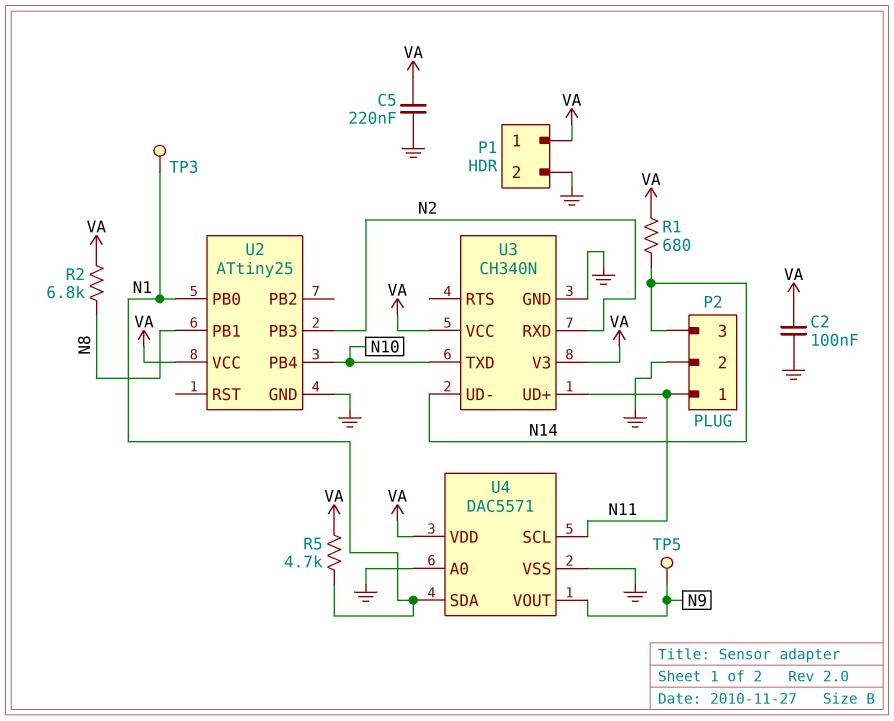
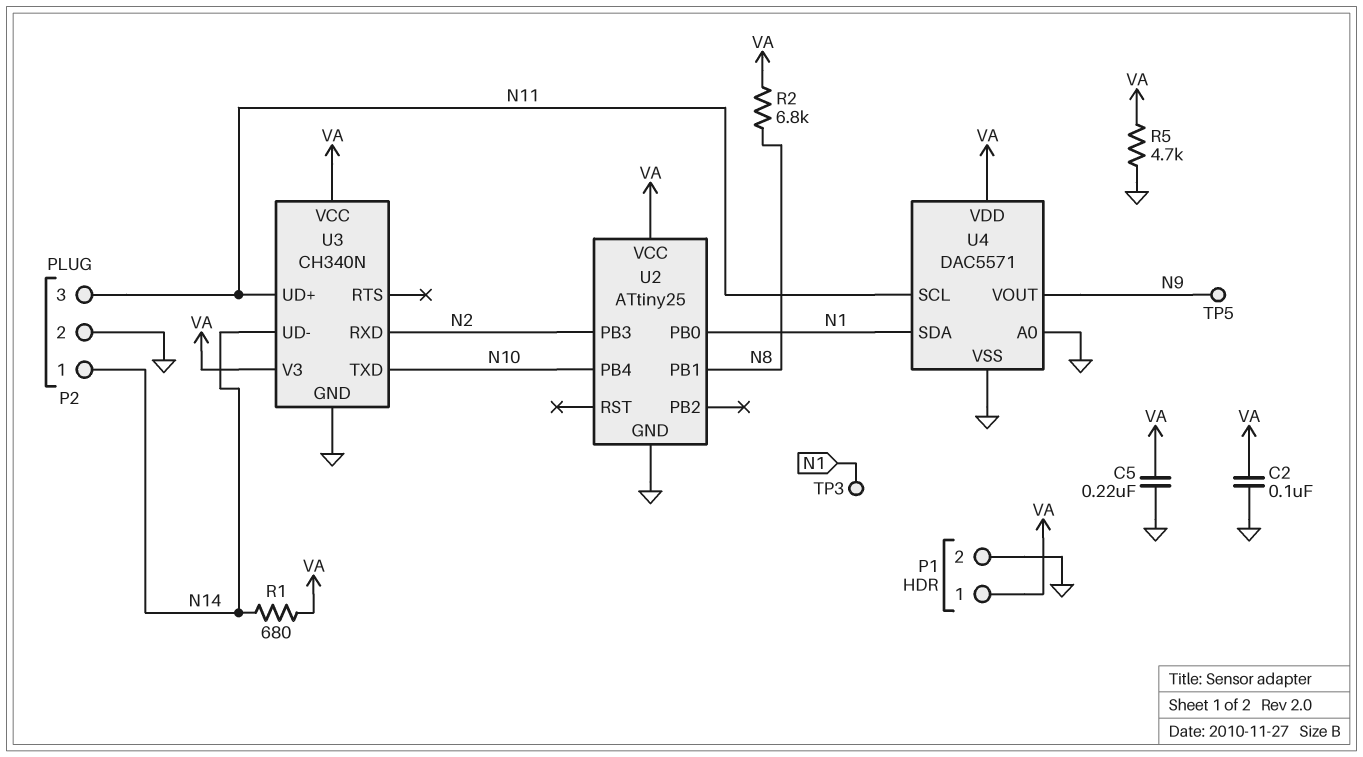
P2 pin 1: N11 -> N14
P2 pin 3: N14 -> N11
R5: 4.7k (N1, VA) -> 4.7k (GND, VA)

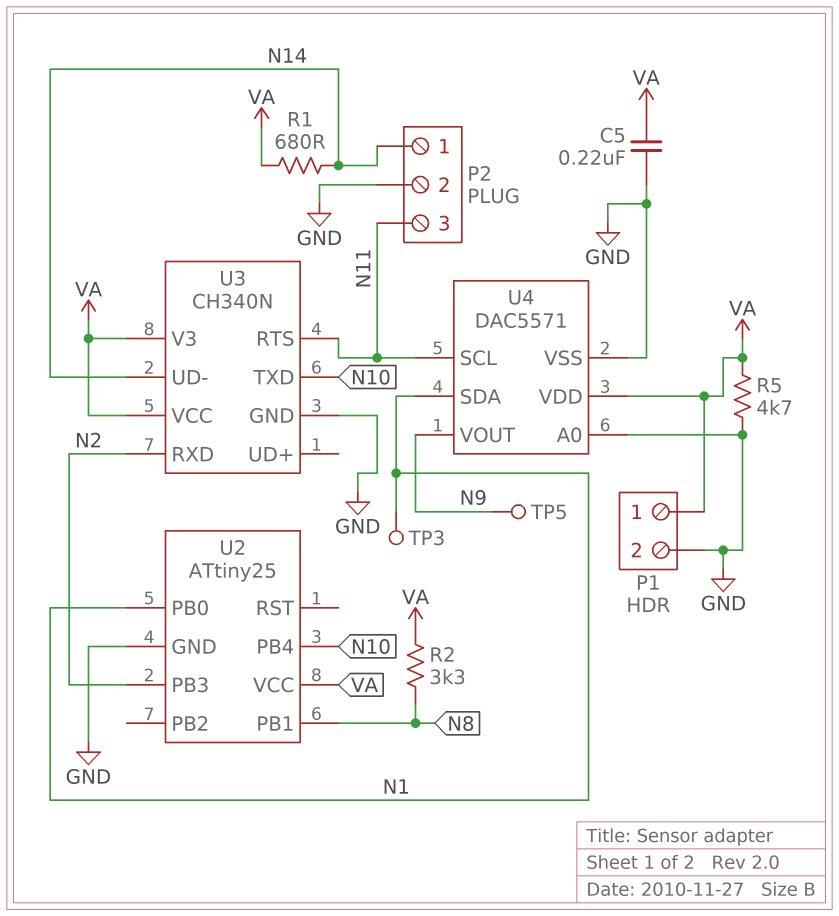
C2: 100nF (GND, VA) -> none
R2: 6.8k (N8, VA) -> 3.3k (N8, VA)
U3 pin RTS: none -> N11
U3 pin UD+: N11 -> none

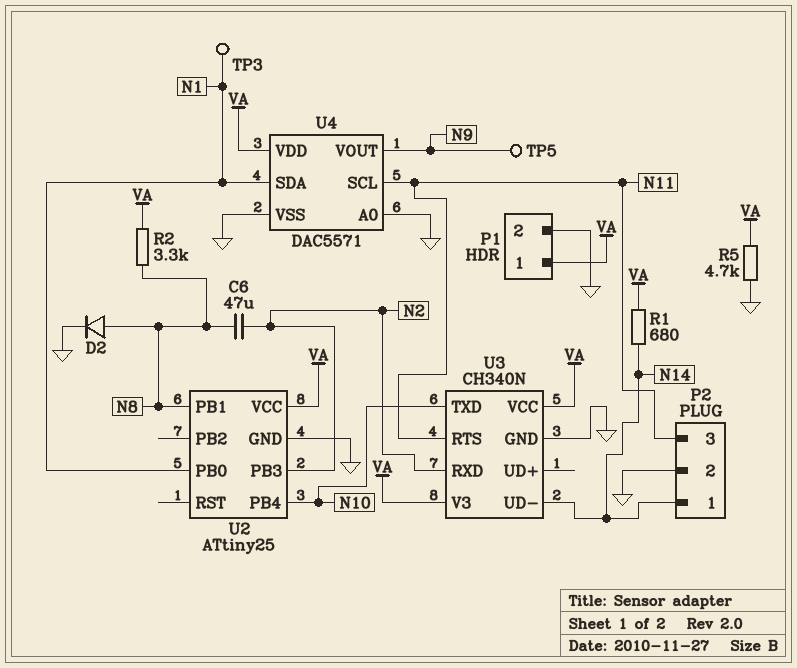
C5: 220nF (GND, VA) -> none
C6: none -> 47uF (N2, N8)
D2: none -> diode (A N8, K GND)

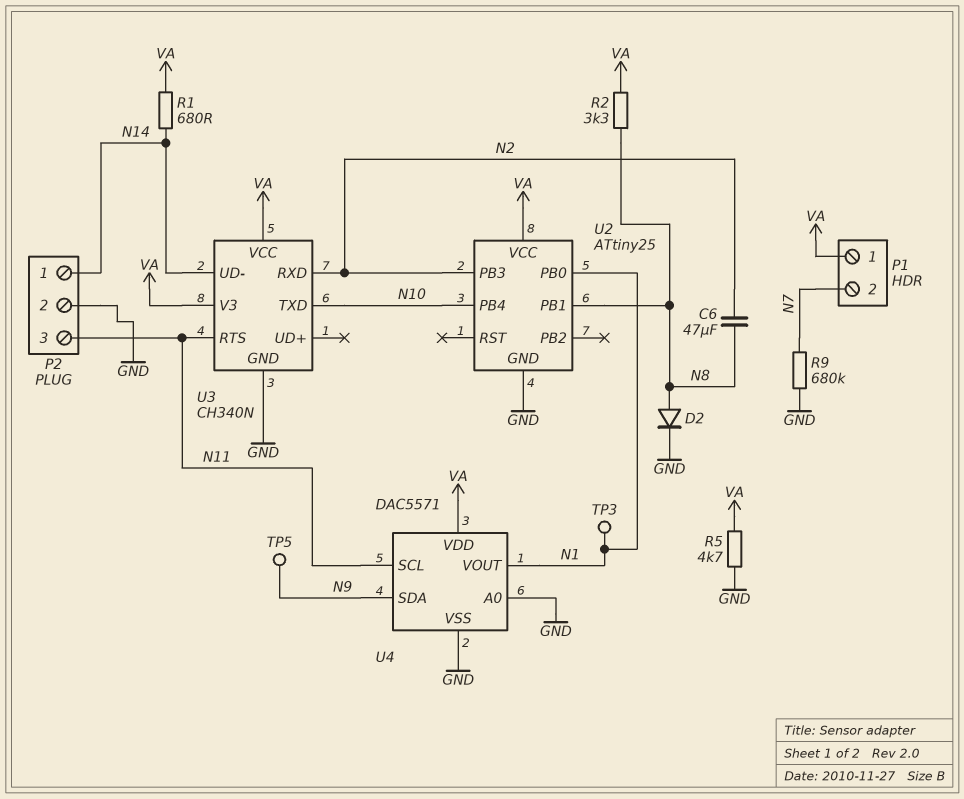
P1 pin 2: GND -> N7
R9: none -> 680k (GND, N7)
U4 pin SDA: N1 -> N9
U4 pin VOUT: N9 -> N1

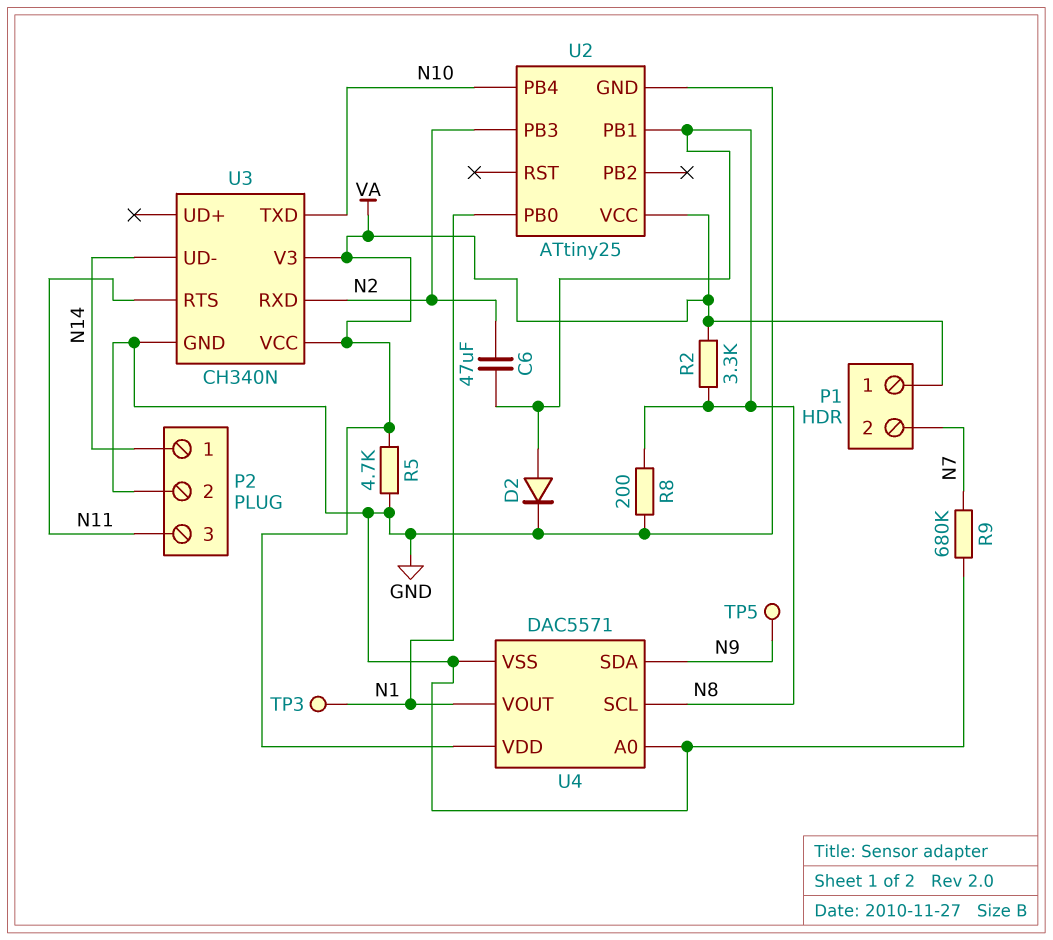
R1: 680 (N14, VA) -> none
R8: none -> 200 (GND, N8)
U4 pin SCL: N11 -> N8

